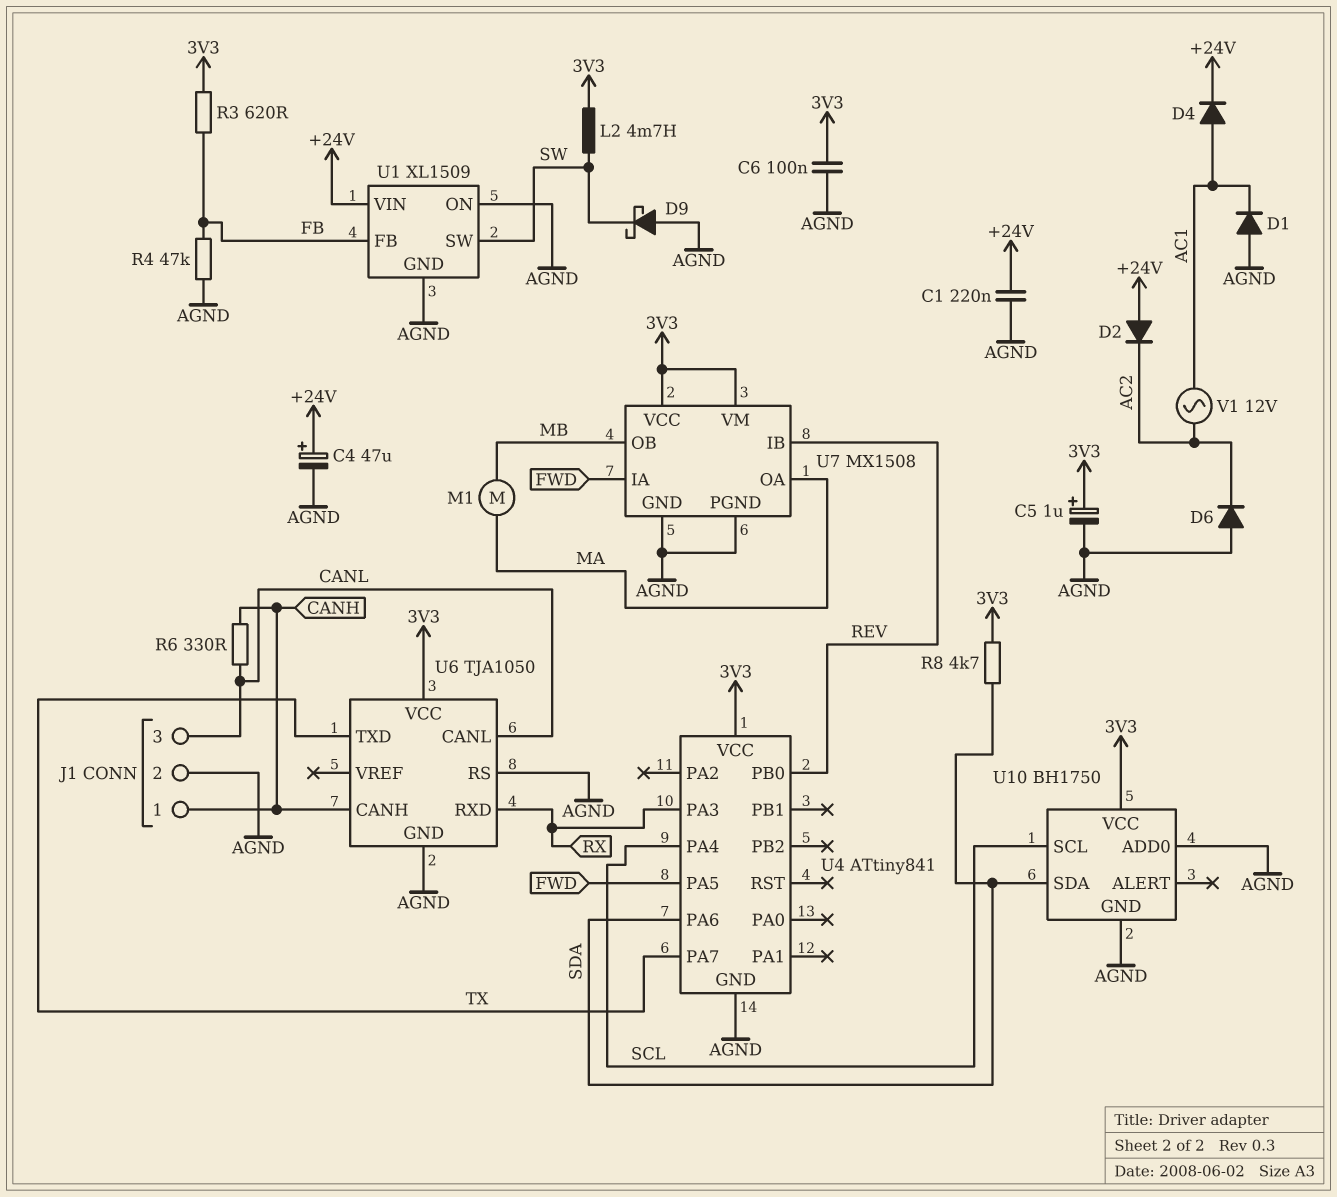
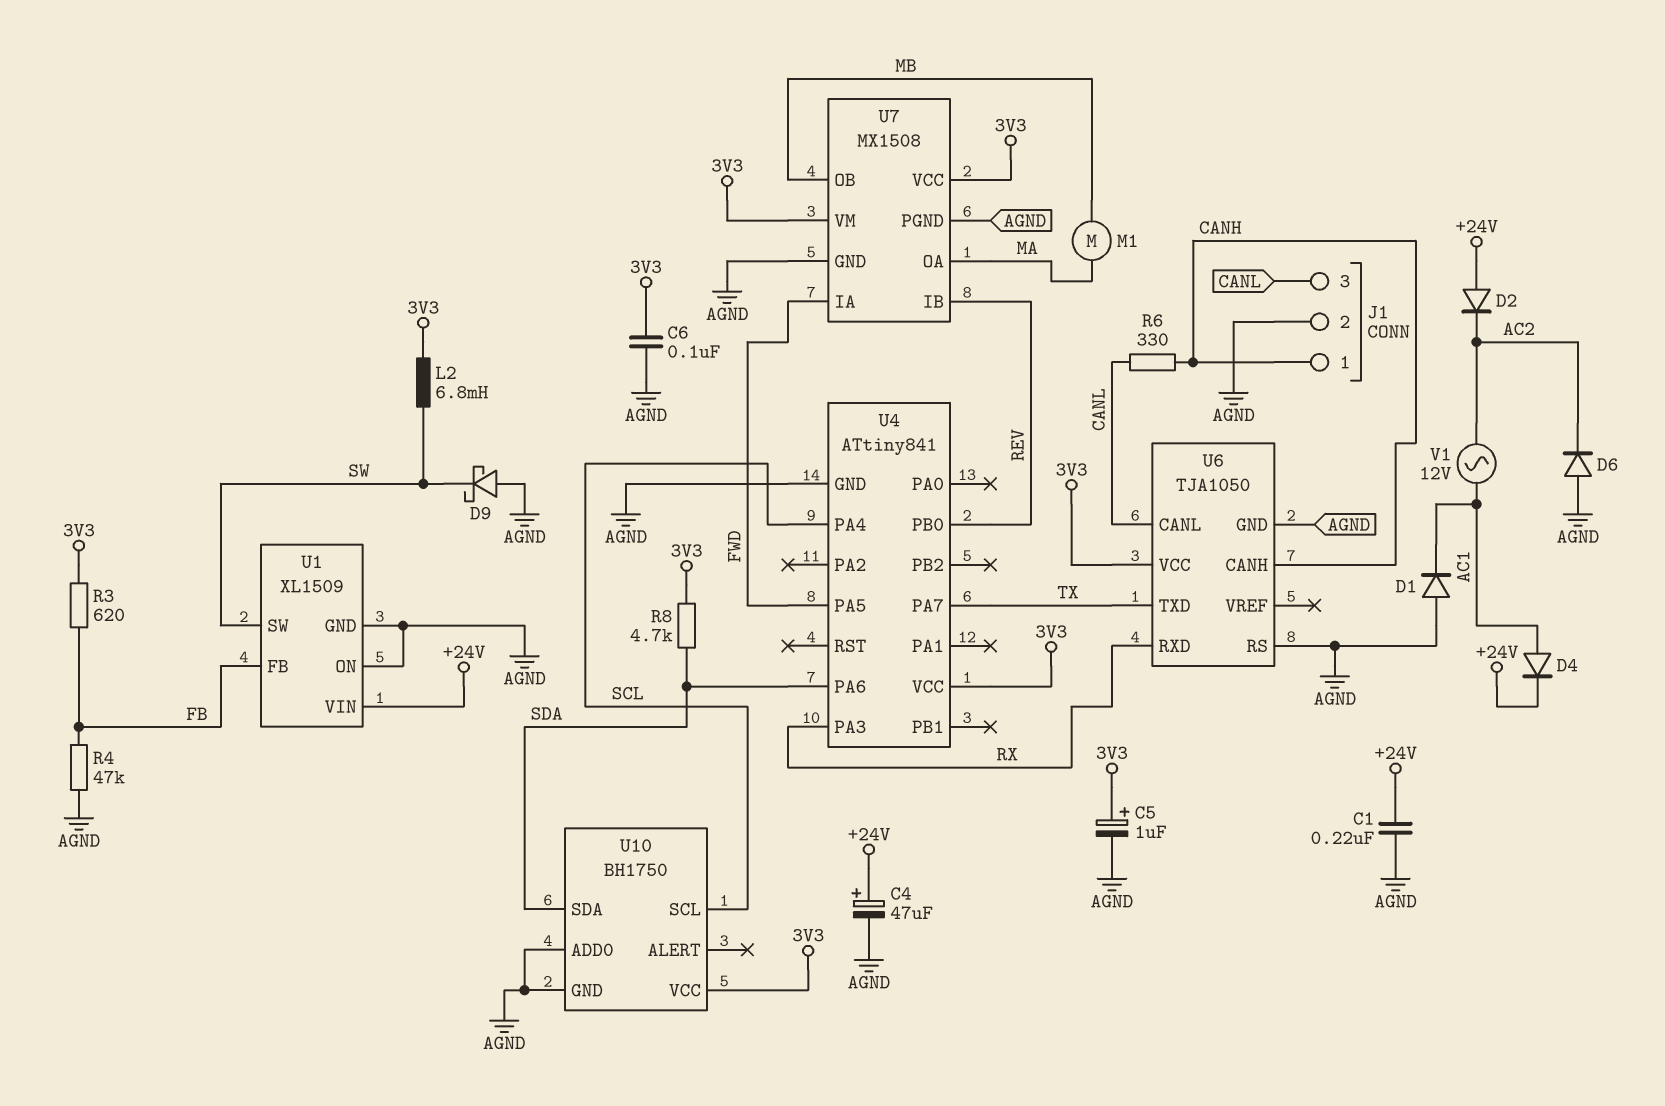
L2: 4.7mH (3V3, SW) -> 6.8mH (3V3, SW)

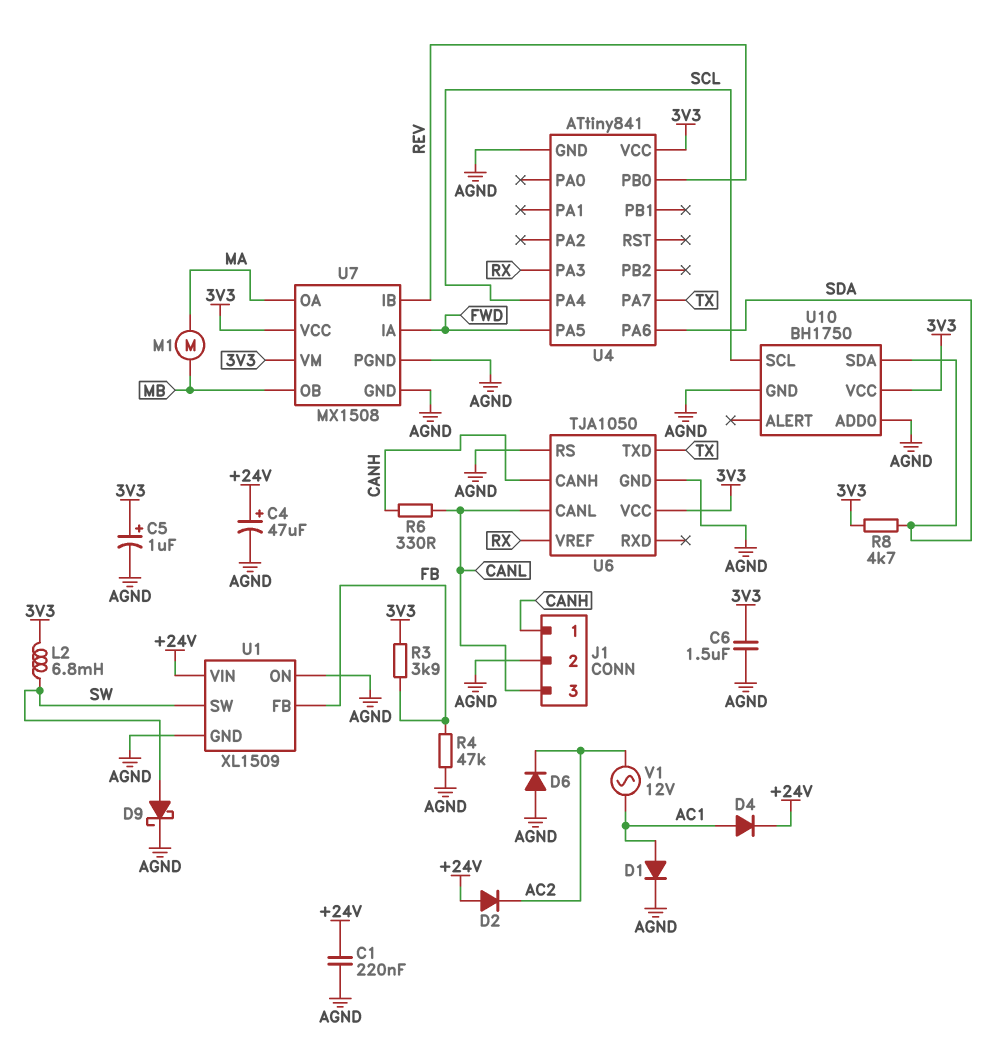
C6: 100nF (3V3, AGND) -> 1.5uF (3V3, AGND)
D1: diode (A AGND, K AC1) -> diode (A AC1, K AGND)
D9: schottky (A AGND, K SW) -> schottky (A SW, K AGND)
R3: 620 (3V3, FB) -> 3.9k (3V3, FB)
U6 pin RXD: RX -> none
U6 pin VREF: none -> RX

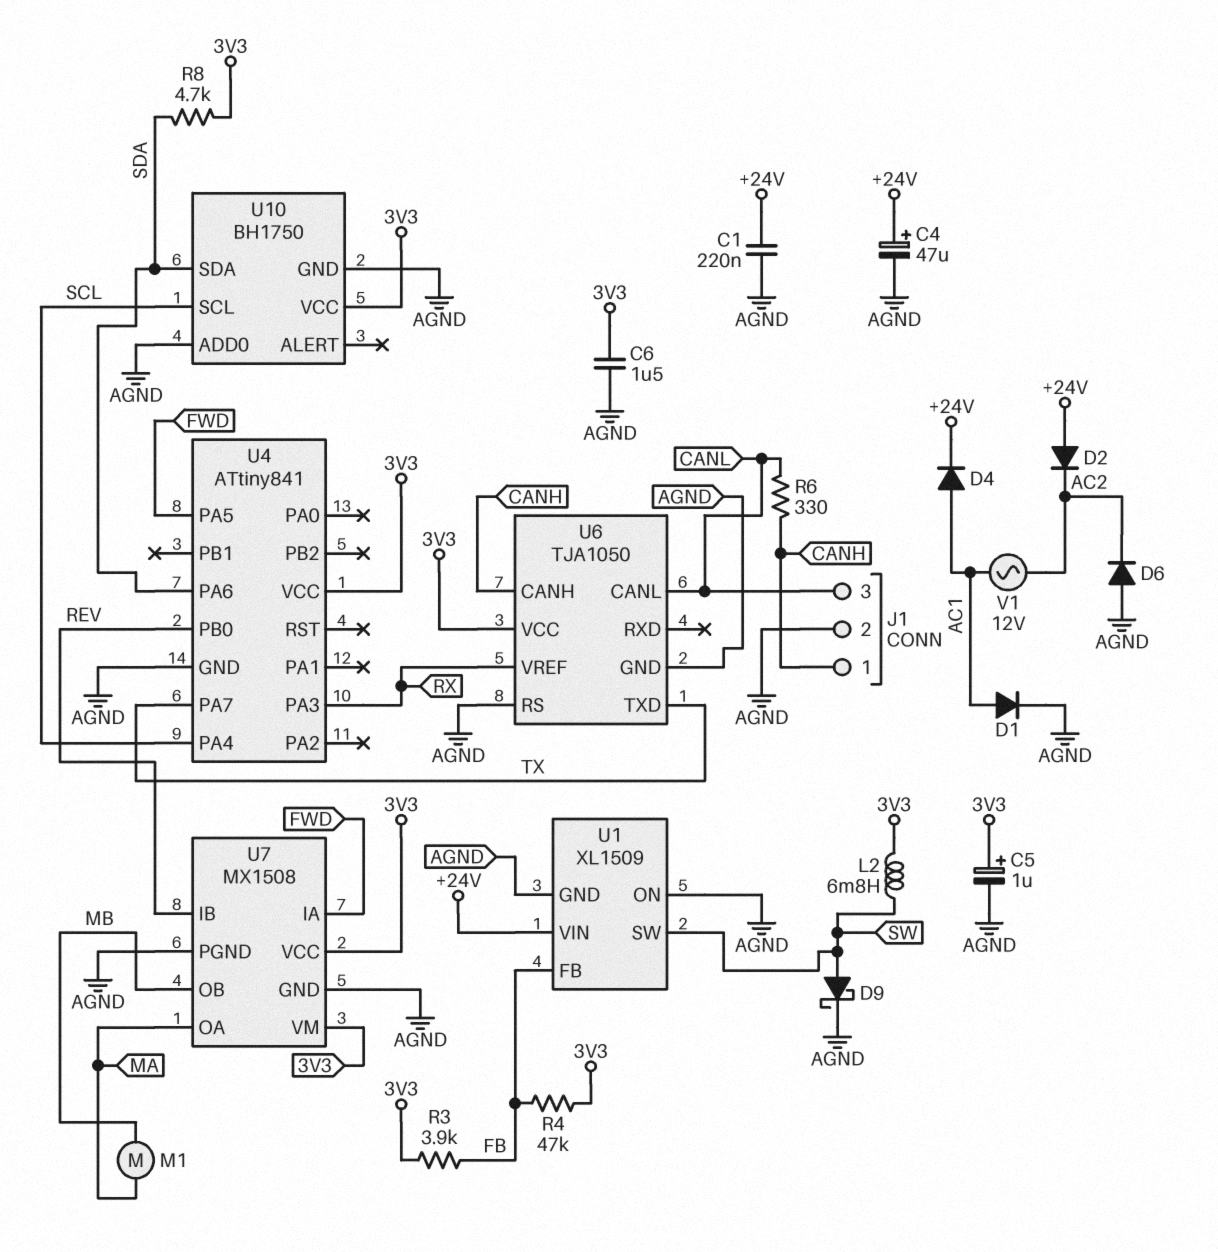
R4: 47k (AGND, FB) -> 47k (3V3, FB)

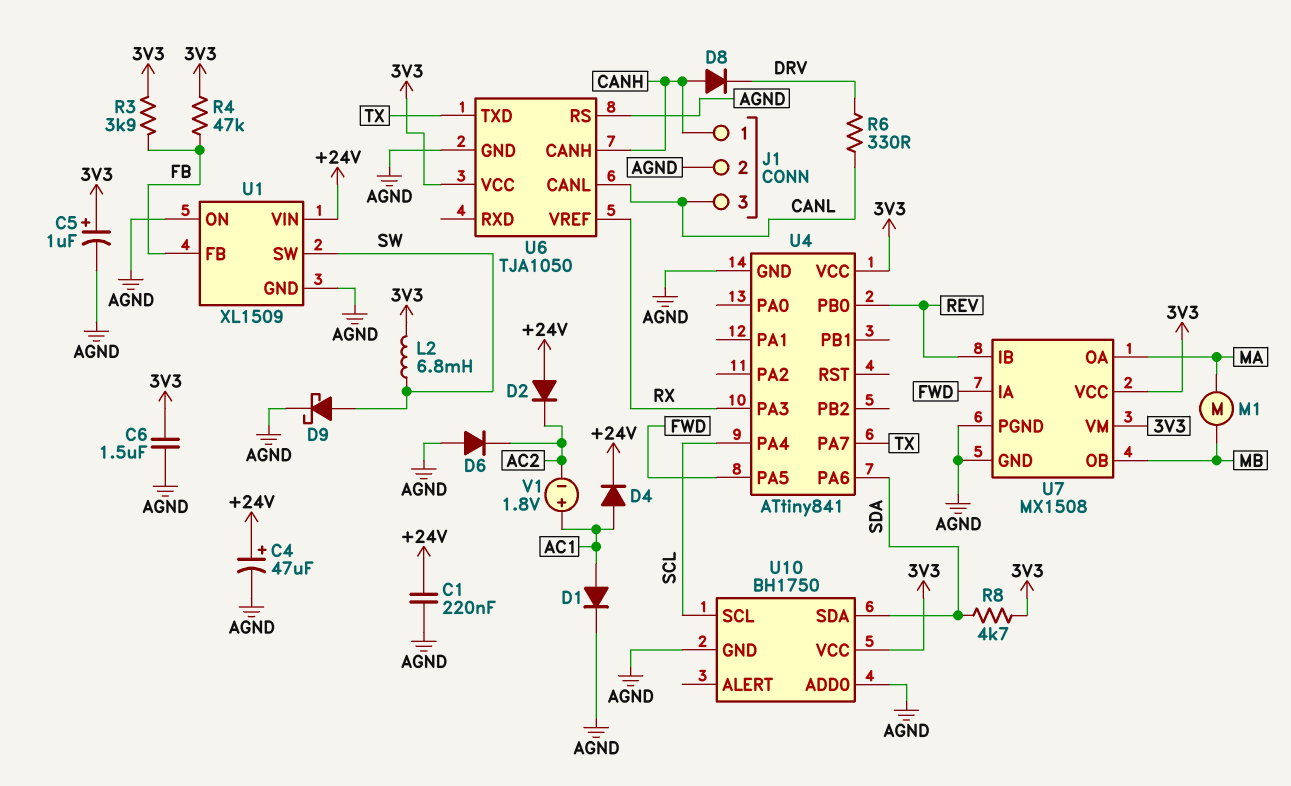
D8: none -> diode (A CANH, K DRV)
R6: 330 (CANH, CANL) -> 330 (CANL, DRV)
V1: AC 12V (AC1, AC2) -> 1.8V (plus AC1, minus AC2)

